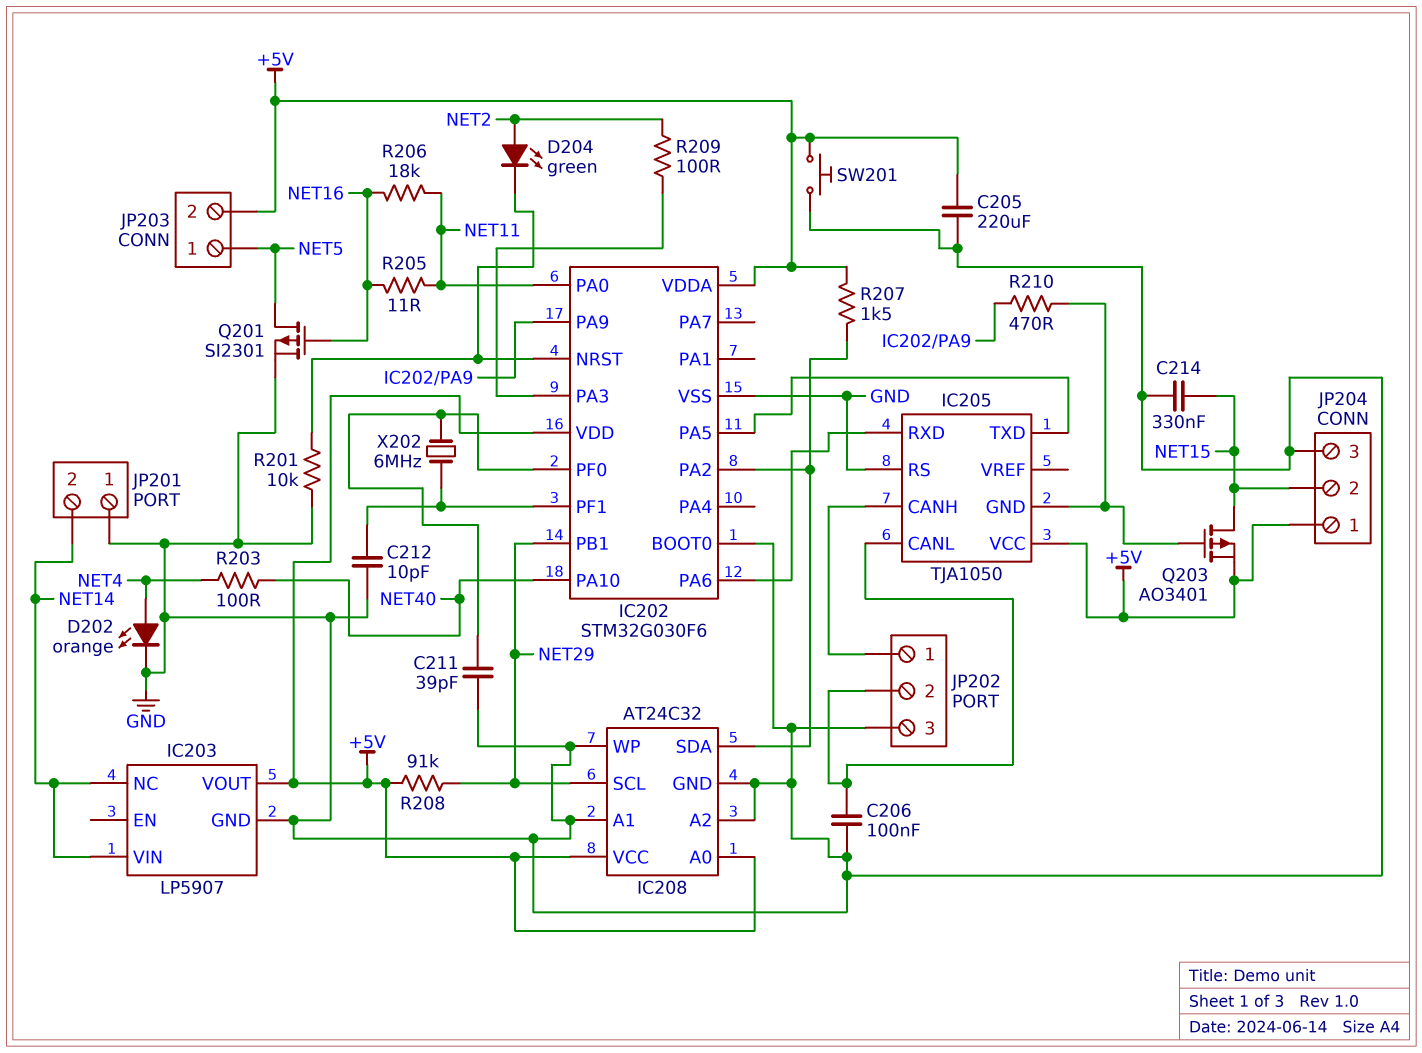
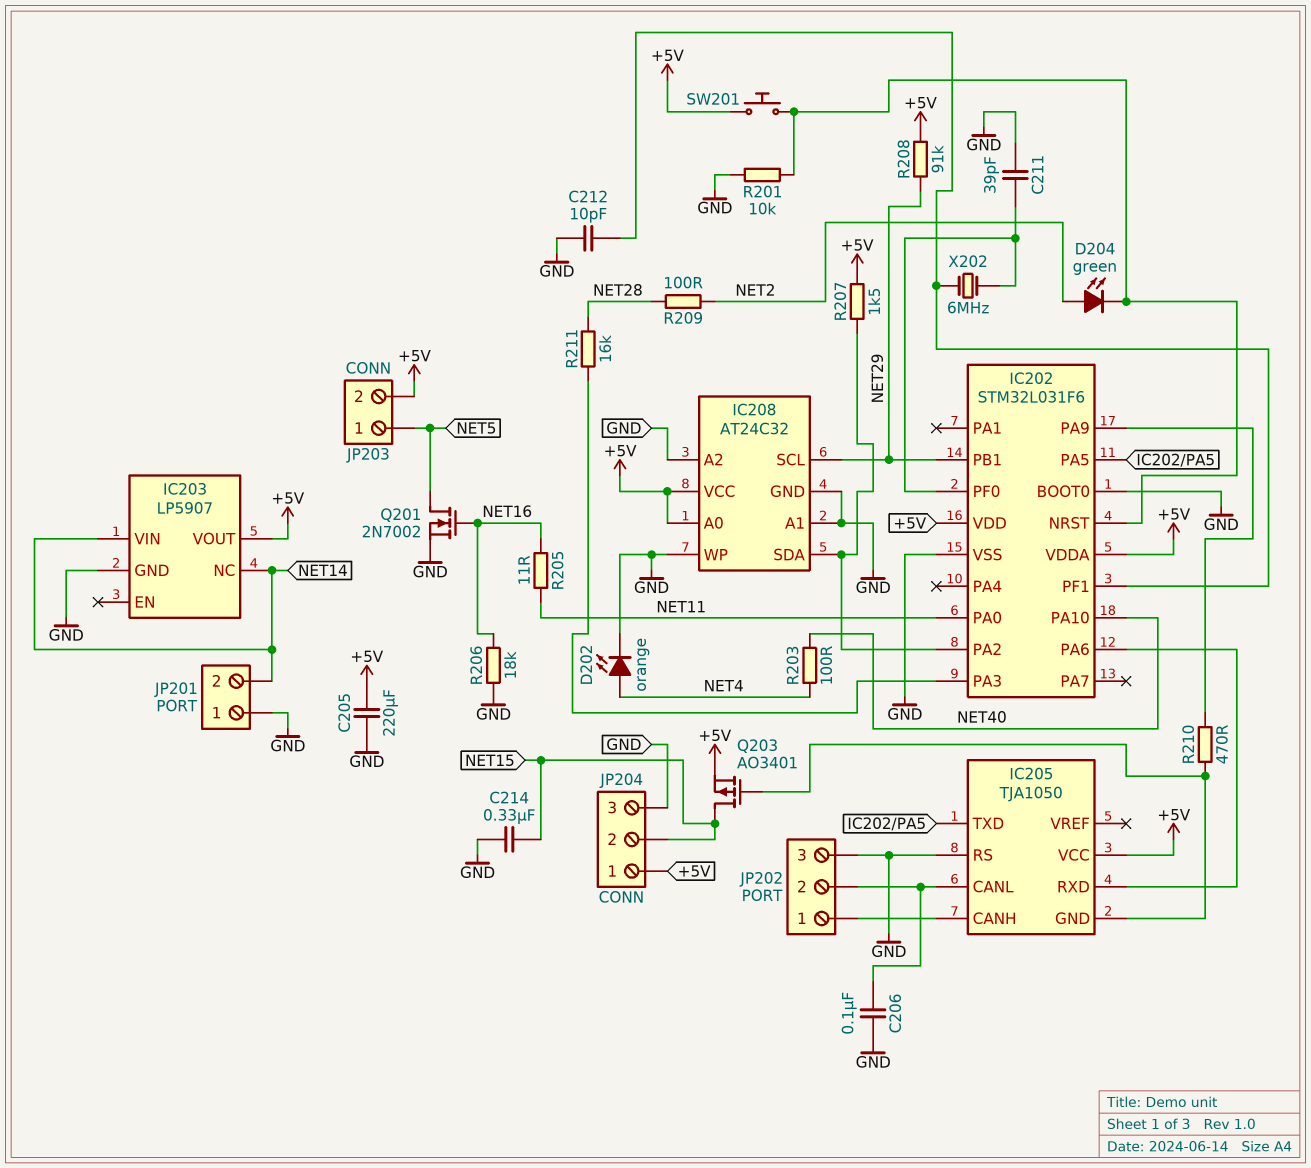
IC202: STM32G030F6 -> STM32L031F6
Q201: PMOS SI2301 (G NET16, D NET5, S GND) -> NMOS 2N7002 (G NET16, D NET5, S GND)
R206: 18k (NET11, NET16) -> 18k (GND, NET16)
R209: 100 (IC202/PA3, NET2) -> 100 (NET2, NET28)
R211: none -> 16k (IC202/PA3, NET28)
SW201: button (+5V, GND) -> button (+5V, IC202/NRST)

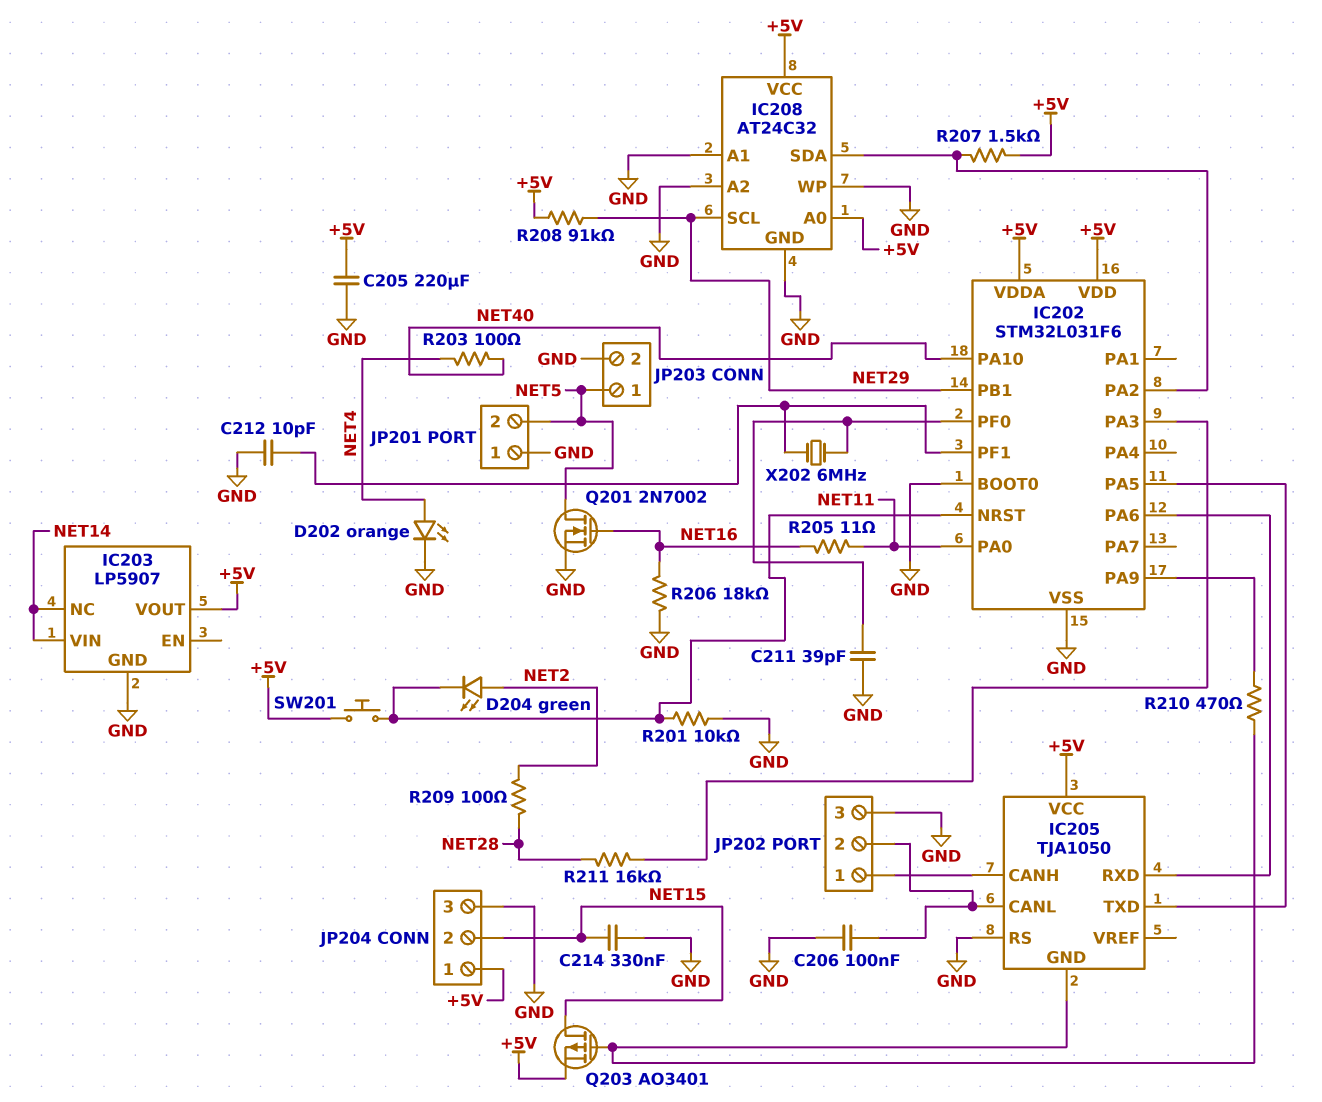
JP201 pin 2: NET14 -> NET5
JP203 pin 2: +5V -> GND

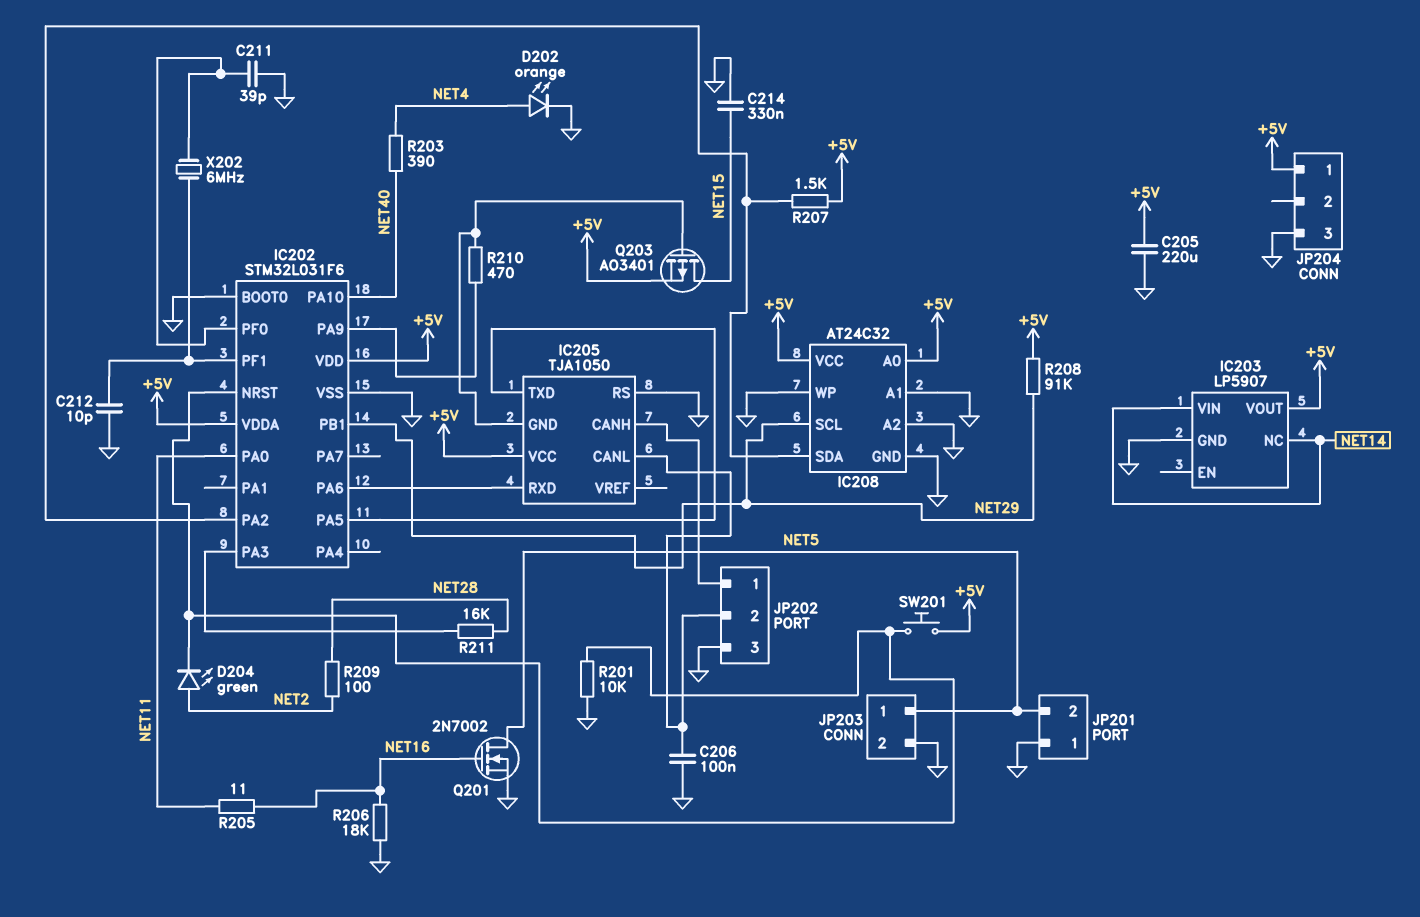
JP204 pin 2: NET15 -> none
R203: 100 (NET4, NET40) -> 390 (NET4, NET40)

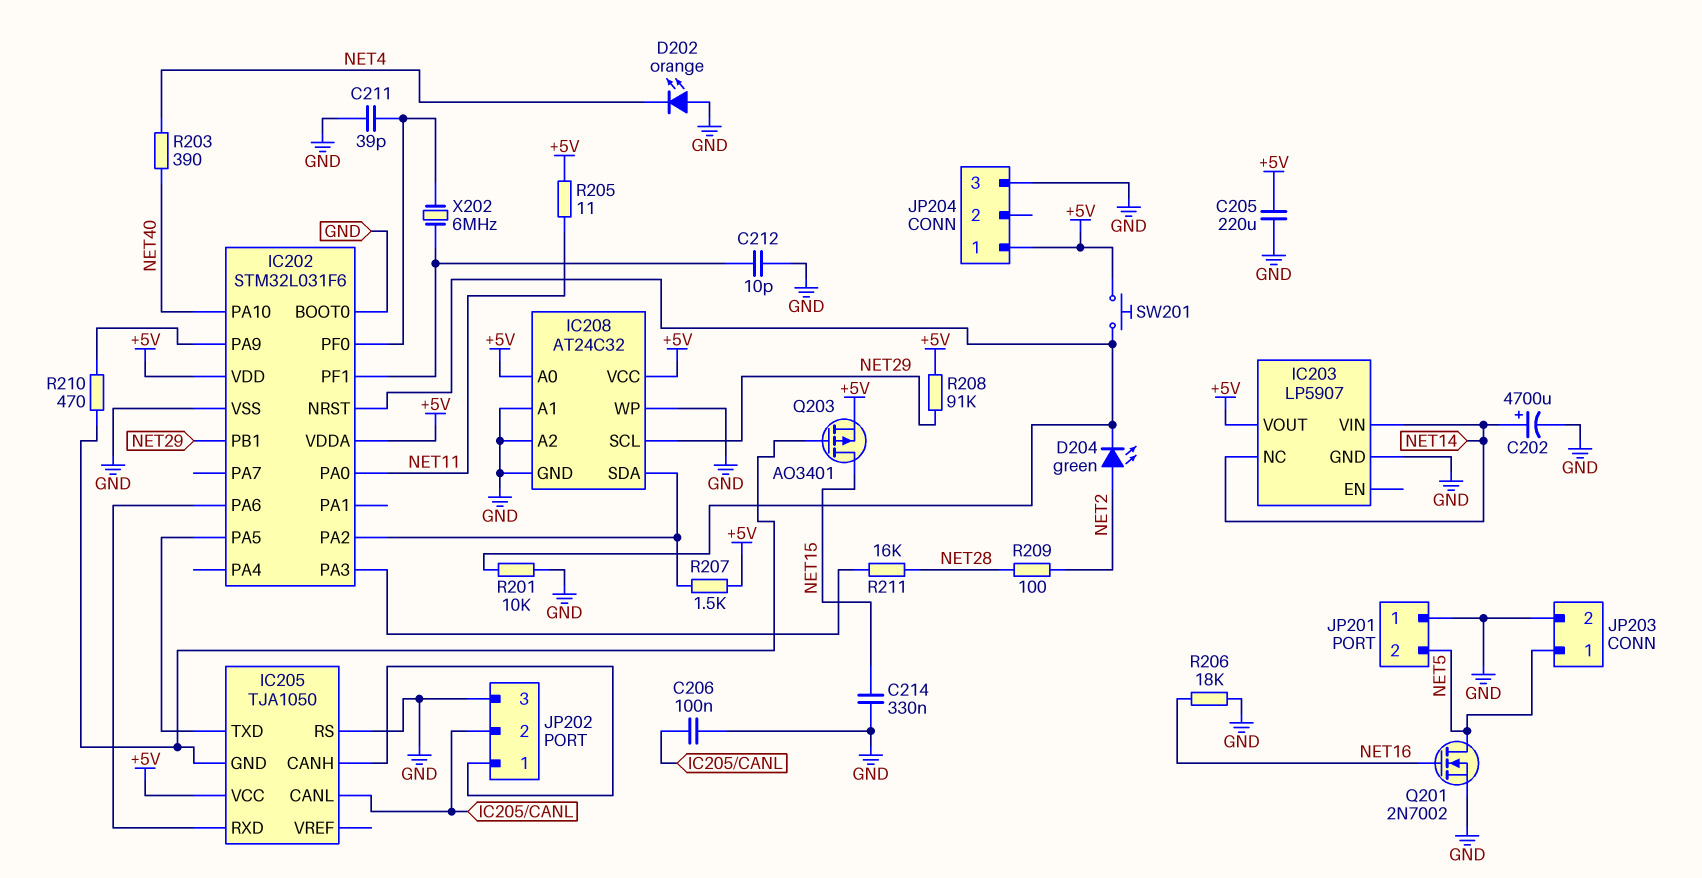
C202: none -> 4700uF (plus NET14, minus GND)
D202: LED orange (A NET4, K GND) -> LED orange (A GND, K NET4)
R205: 11 (NET11, NET16) -> 11 (+5V, NET11)

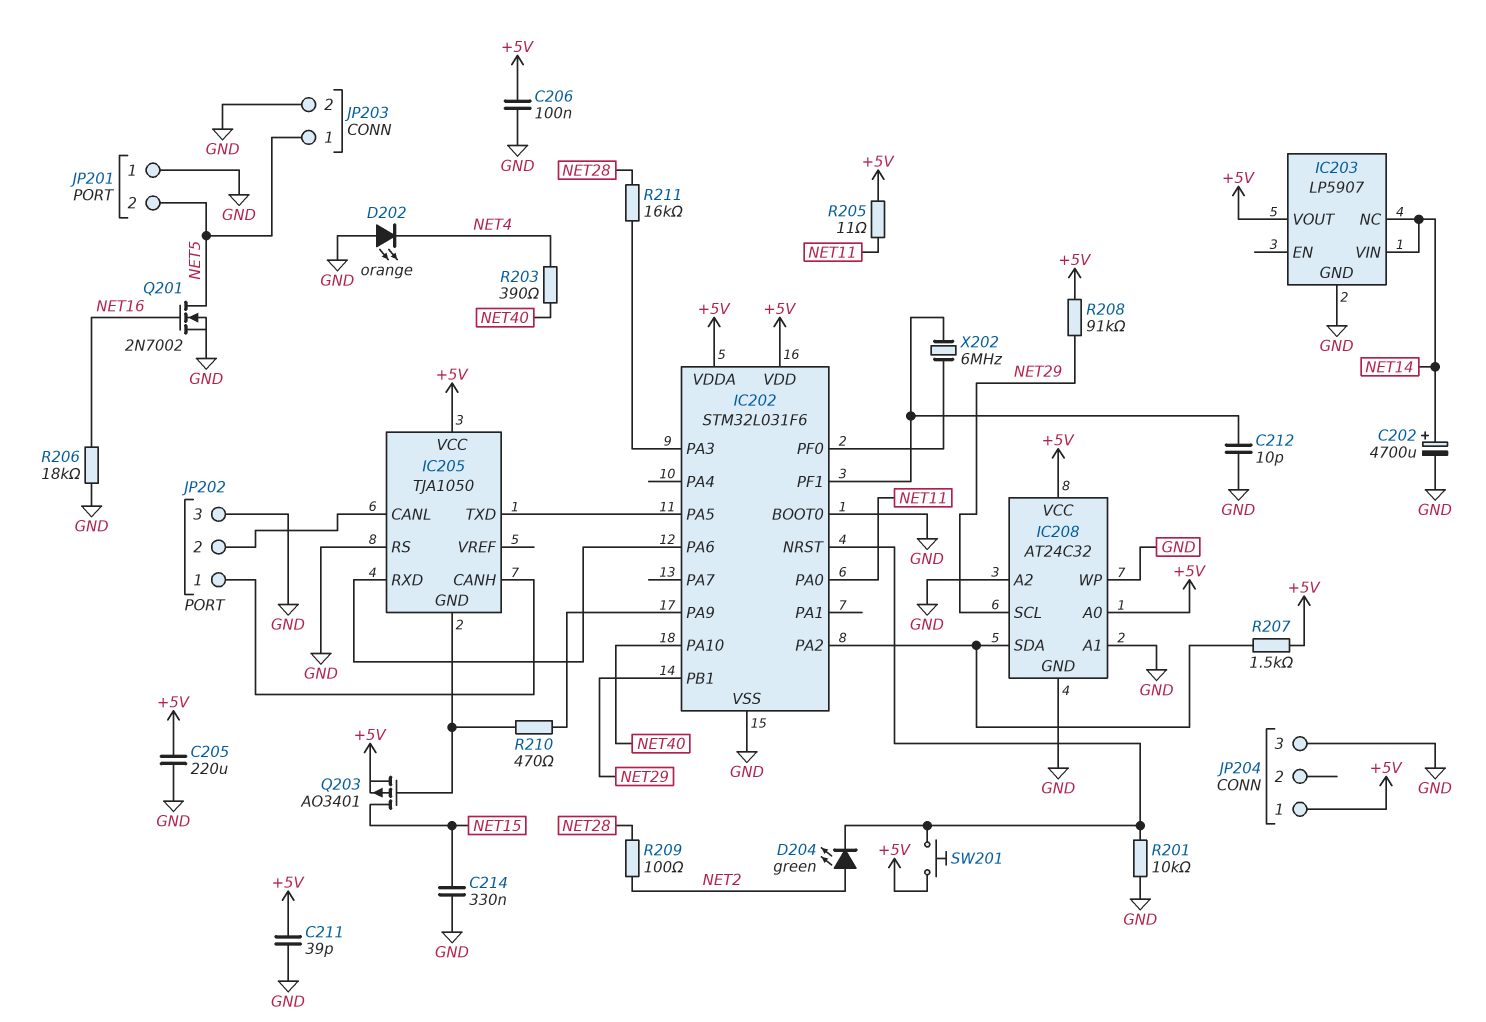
C206: 100nF (GND, IC205/CANL) -> 100nF (+5V, GND)
C211: 39pF (GND, IC202/PF0) -> 39pF (+5V, GND)

